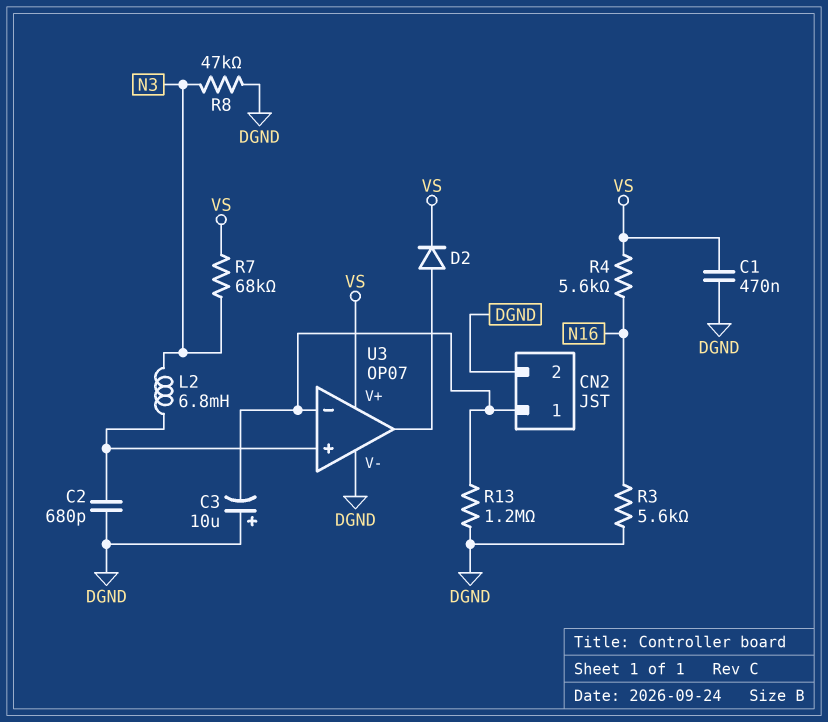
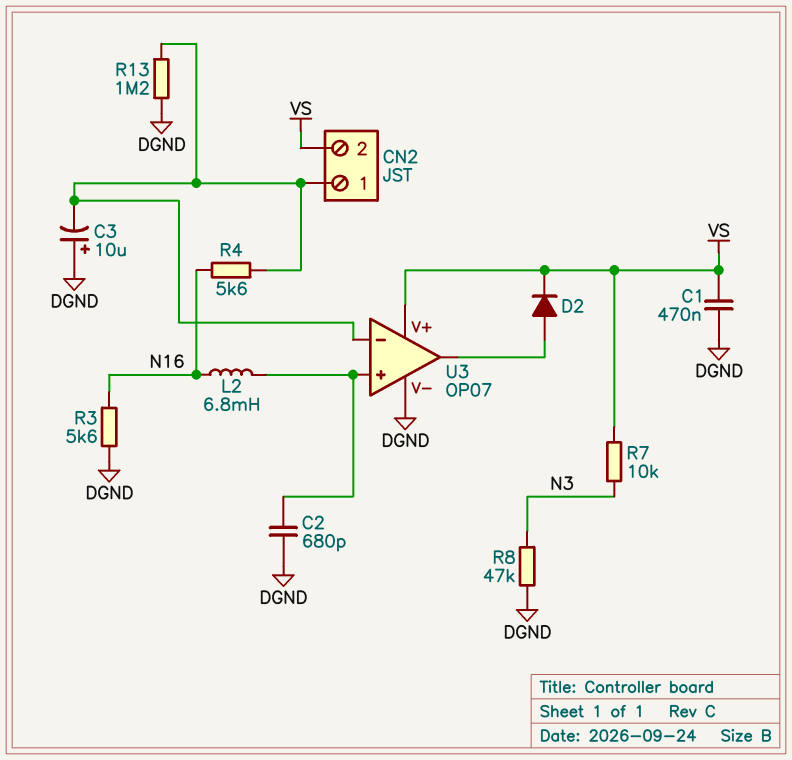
CN2 pin 2: DGND -> VS
L2: 6.8mH (N3, U3/in+) -> 6.8mH (N16, U3/in+)
R4: 5.6k (N16, VS) -> 5.6k (CN2/1, N16)
R7: 68k (N3, VS) -> 10k (N3, VS)

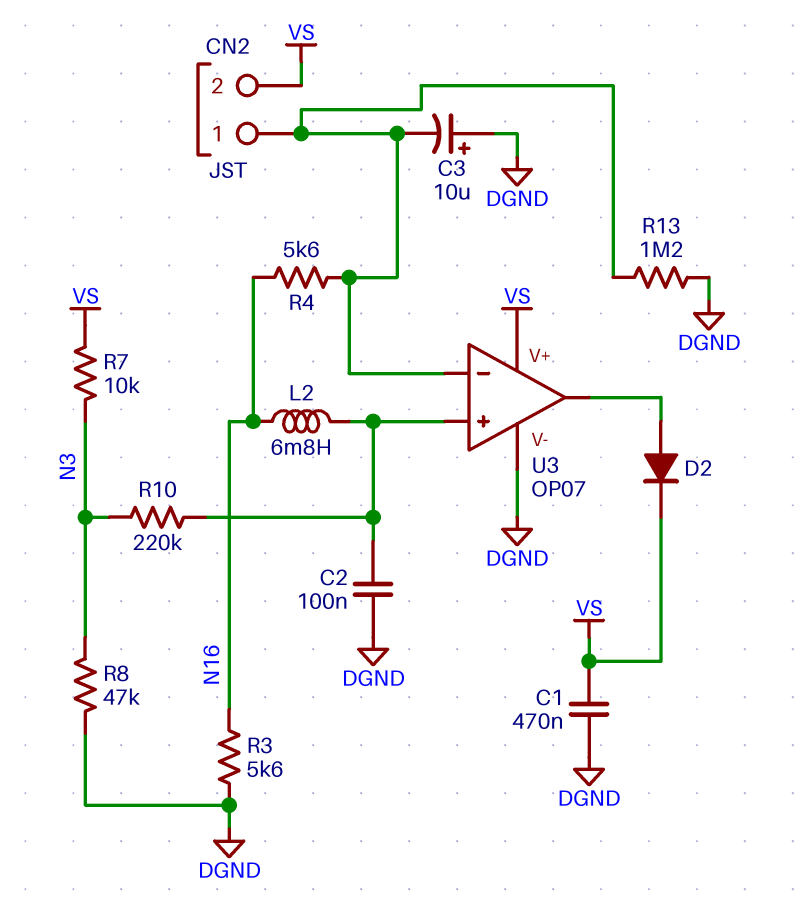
C2: 680pF (DGND, U3/in+) -> 100nF (DGND, U3/in+)
R10: none -> 220k (N3, U3/in+)

